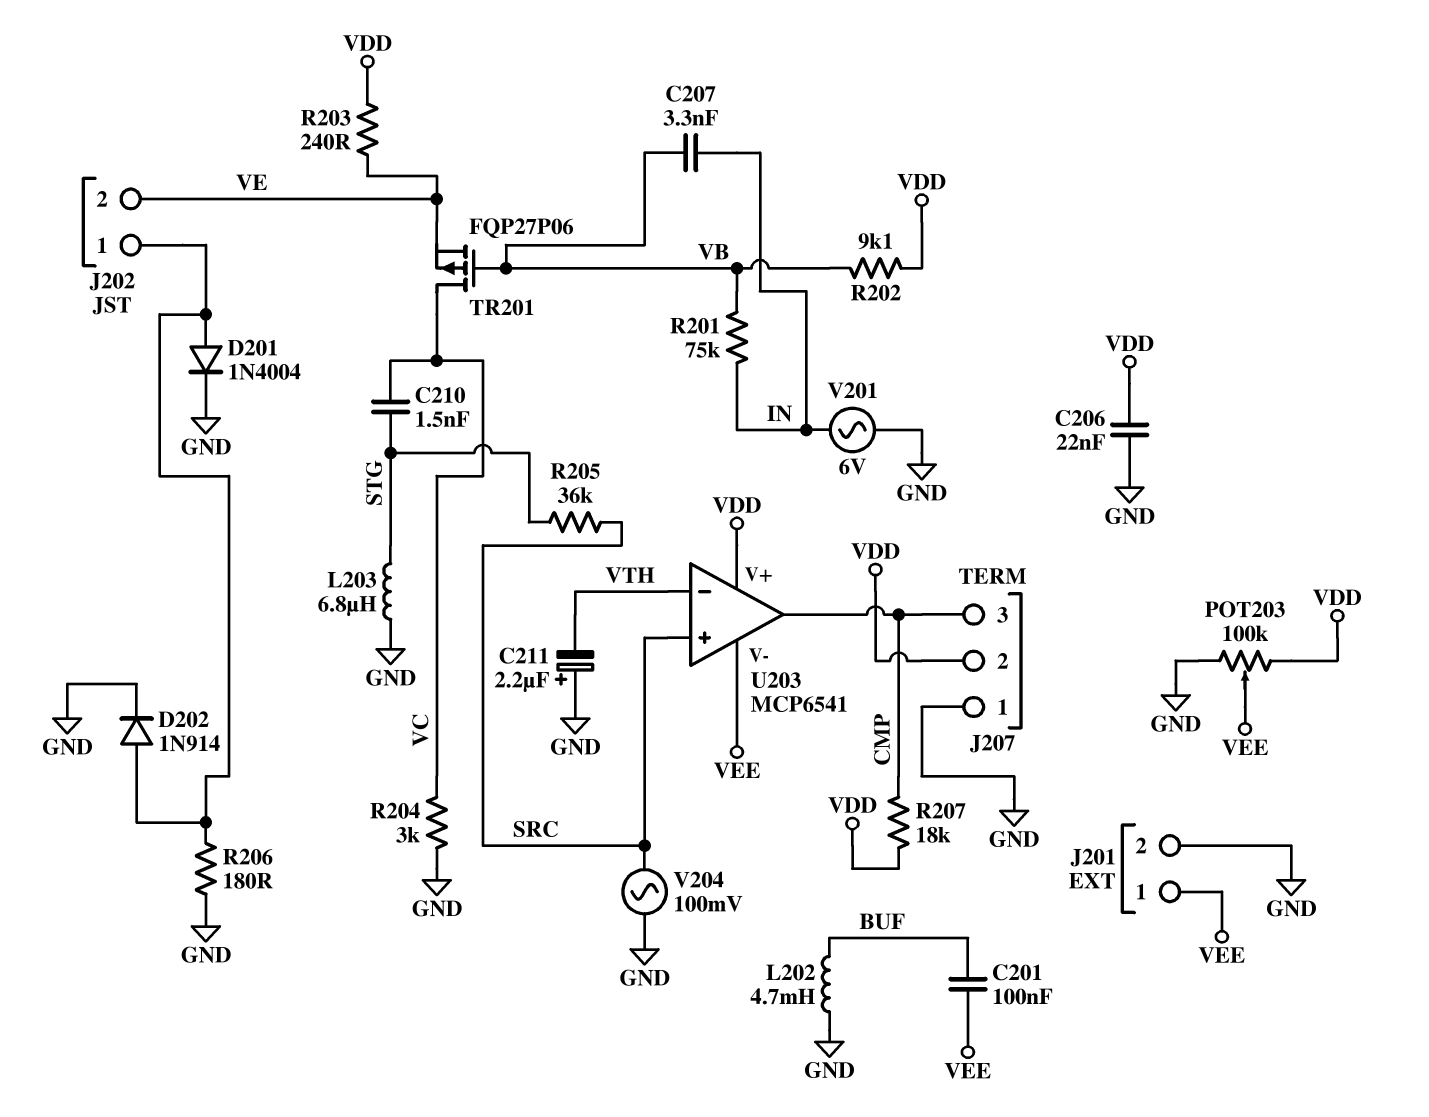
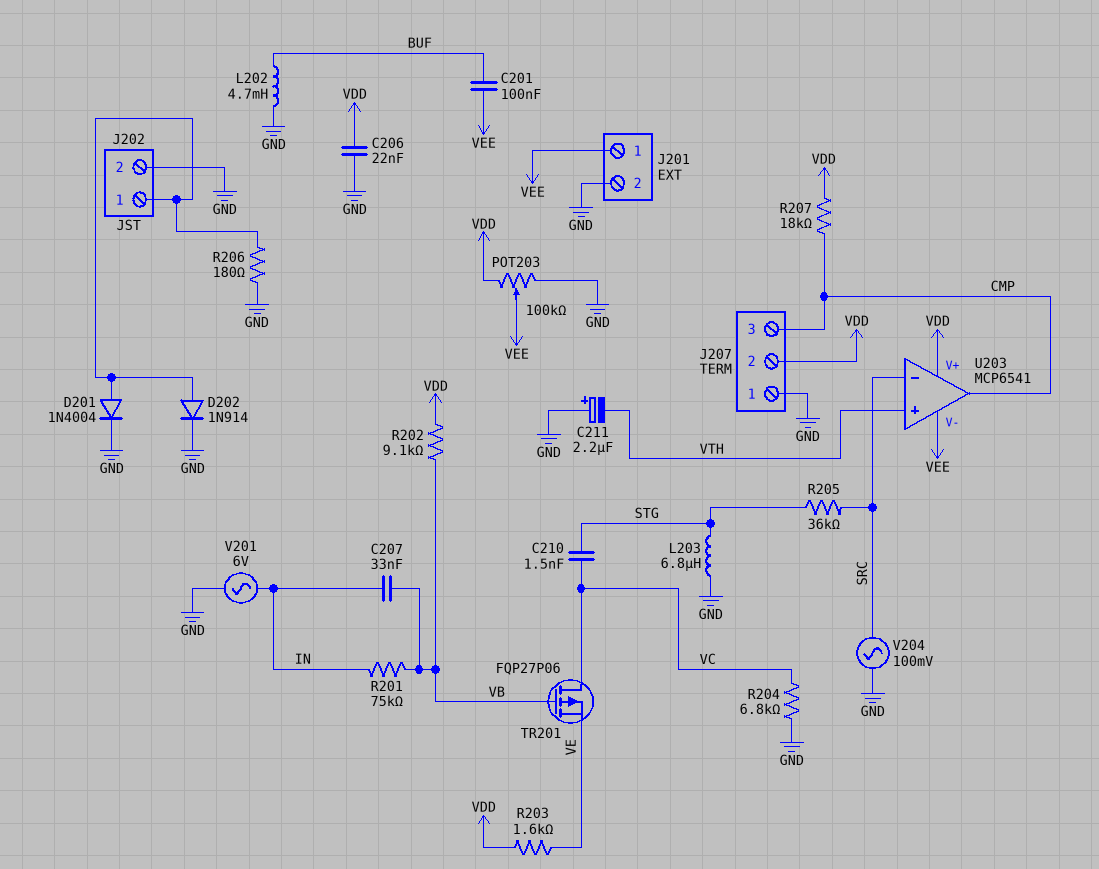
C207: 3.3nF (IN, VB) -> 33nF (IN, VB)
J202 pin 2: VE -> GND
R203: 240 (VDD, VE) -> 1.6k (VDD, VE)
R204: 3k (GND, VC) -> 6.8k (GND, VC)
U203 pin in+: SRC -> VTH
U203 pin in-: VTH -> SRC

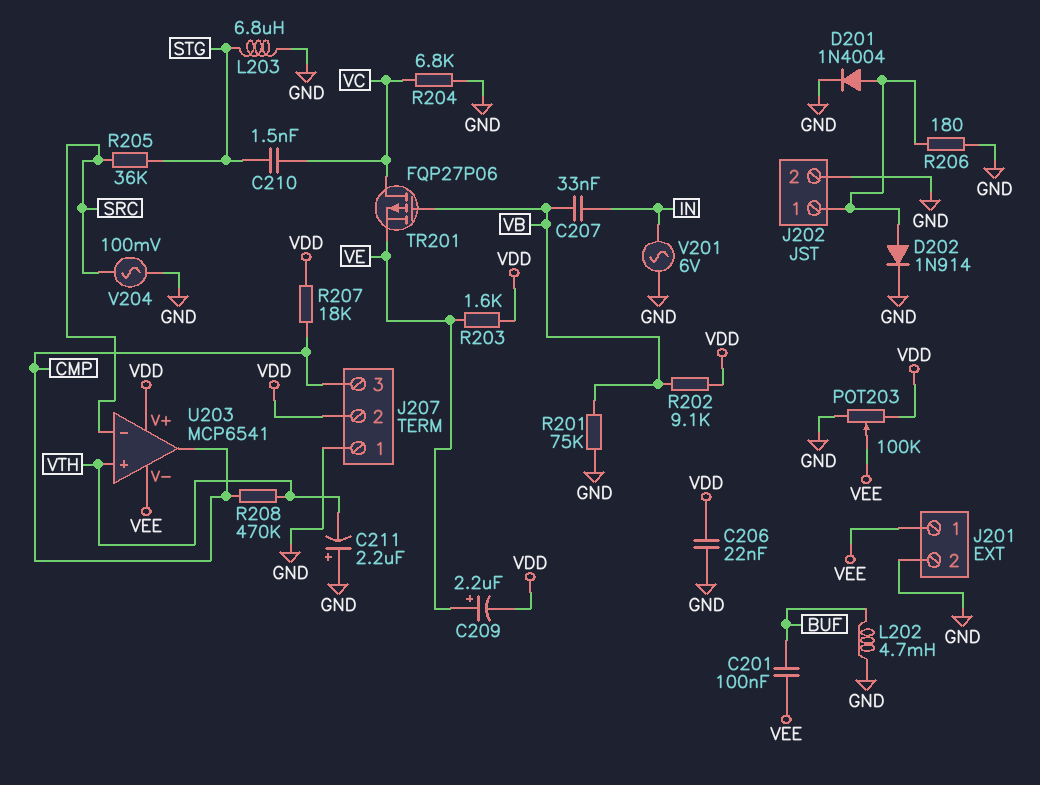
C209: none -> 2.2uF (plus VE, minus VDD)
R201: 75k (IN, VB) -> 75k (GND, VB)
R208: none -> 470k (CMP, VTH)

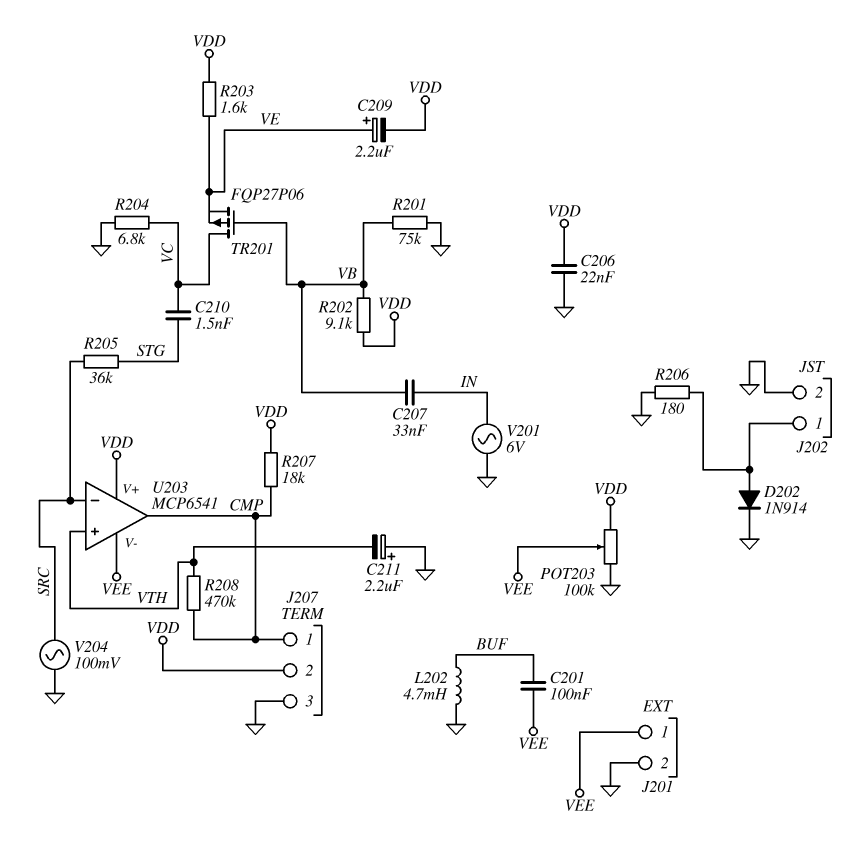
D201: diode 1N4004 (A J202/1, K GND) -> none
J207 pin 1: GND -> CMP
J207 pin 3: CMP -> GND
L203: 6.8uH (GND, STG) -> none

